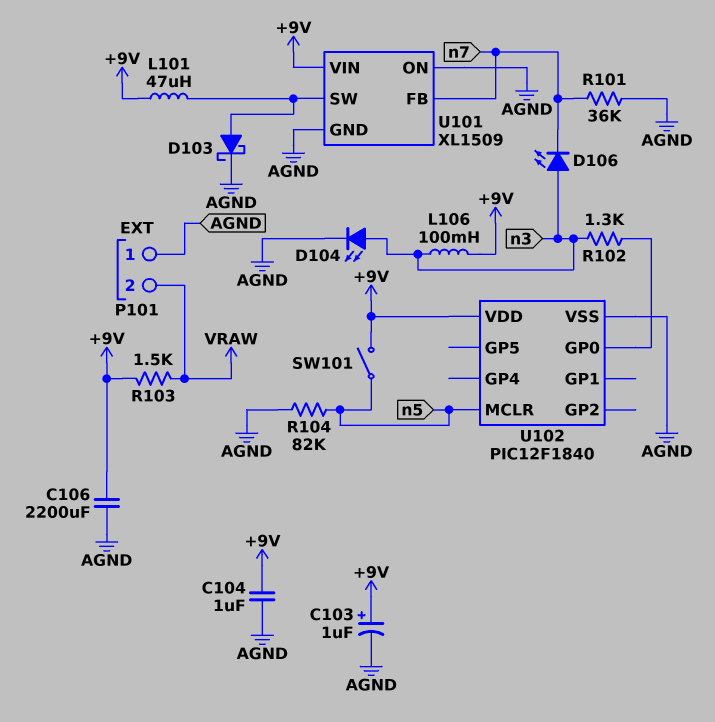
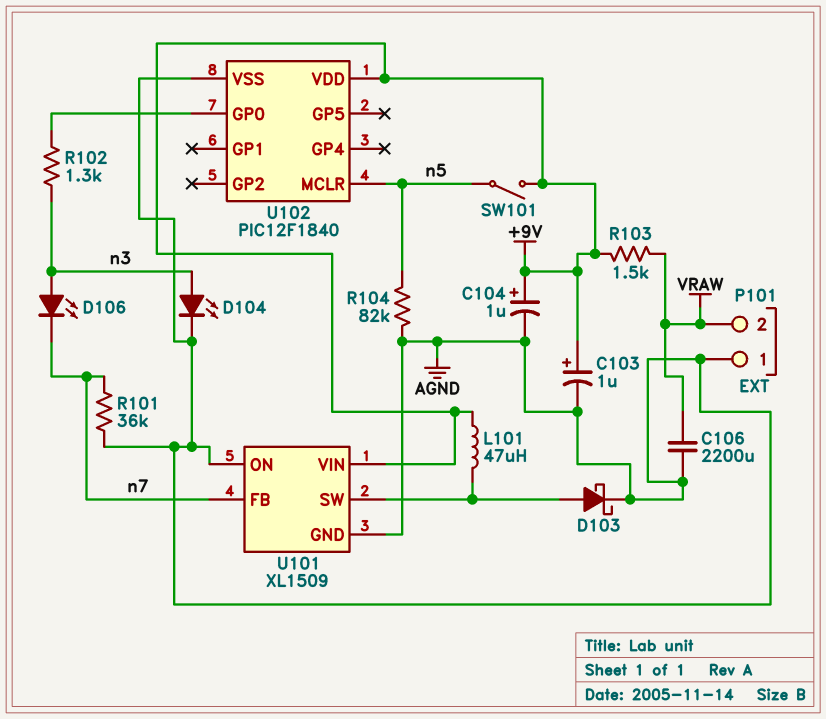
C104: 1uF (+9V, AGND) -> 1uF (plus +9V, minus AGND)
C106: 2200uF (+9V, AGND) -> 2200uF (AGND, VRAW)
L106: 100mH (+9V, n3) -> none

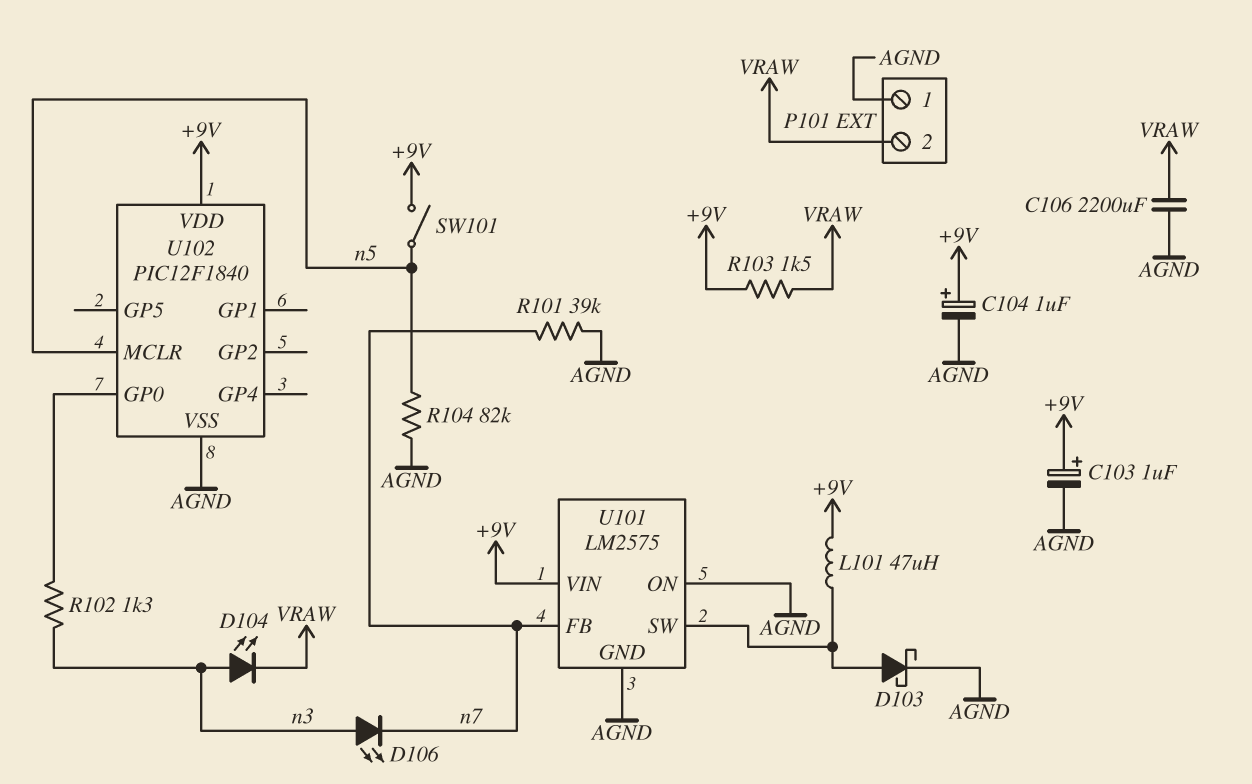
D104: LED (A n3, K AGND) -> LED (A n3, K VRAW)
R101: 36k (AGND, n7) -> 39k (AGND, n7)
U101: XL1509 -> LM2575

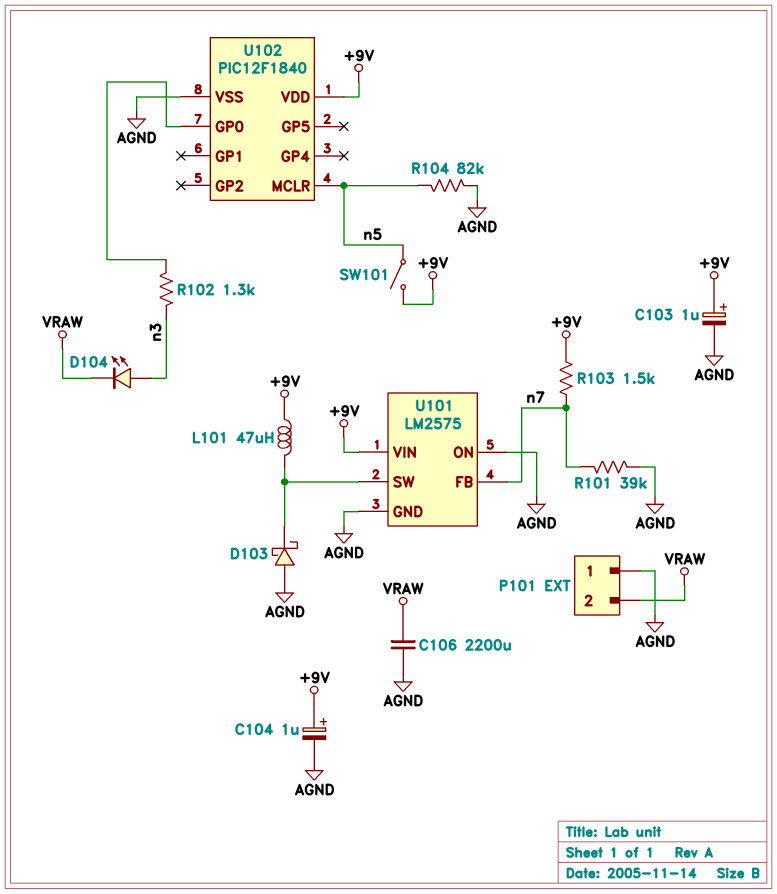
D103: schottky (A U101/SW, K AGND) -> schottky (A AGND, K U101/SW)
D106: LED (A n3, K n7) -> none
R103: 1.5k (+9V, VRAW) -> 1.5k (+9V, n7)

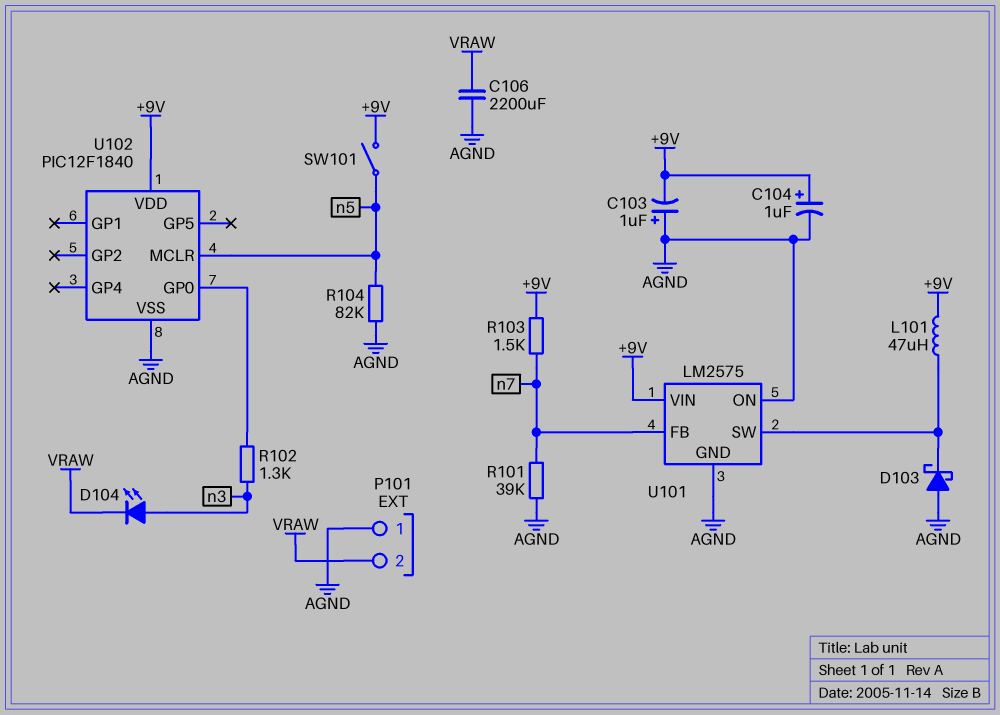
C103: 1uF (plus +9V, minus AGND) -> 1uF (plus AGND, minus +9V)

